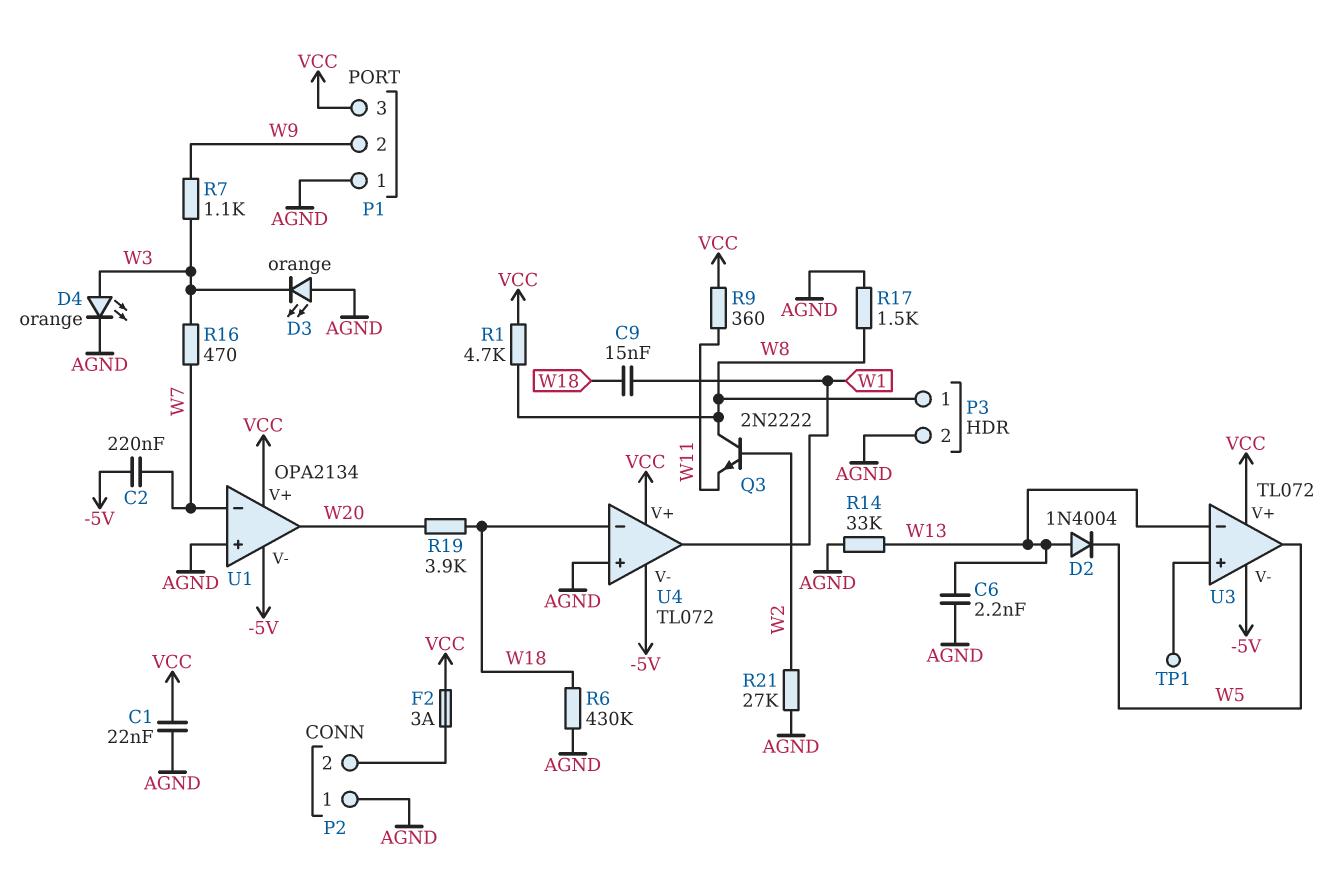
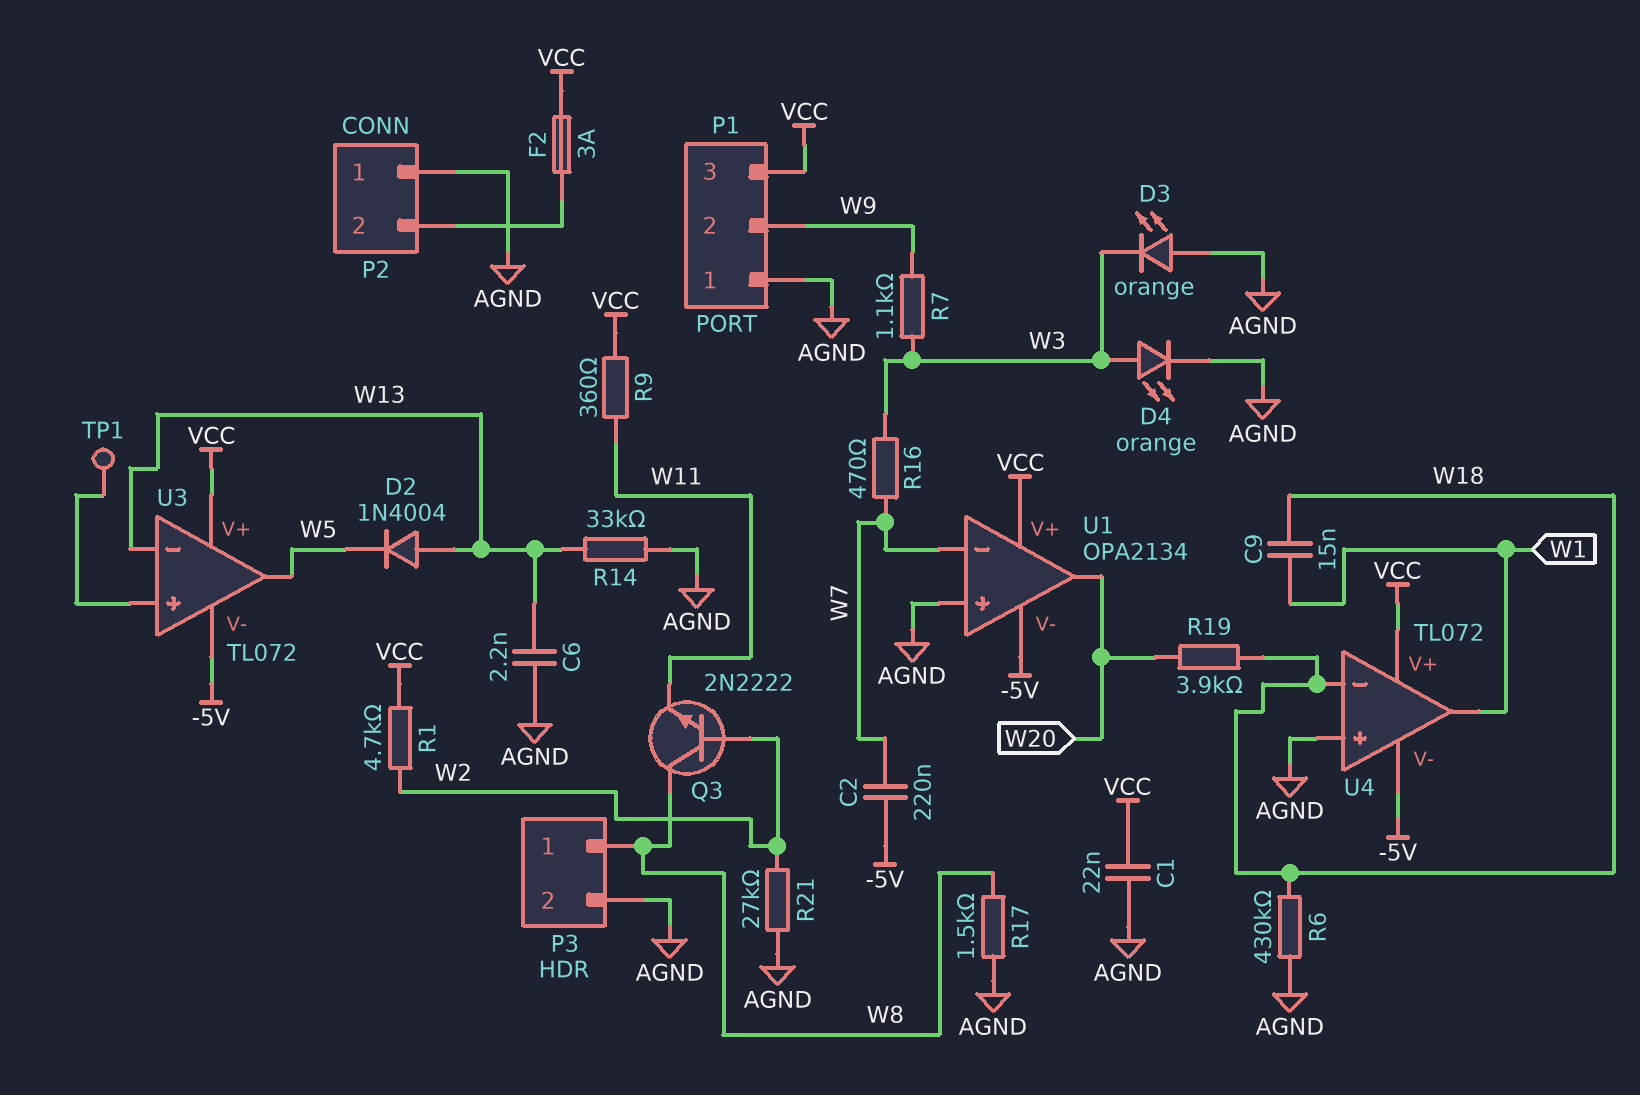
R1: 4.7k (VCC, W8) -> 4.7k (VCC, W2)

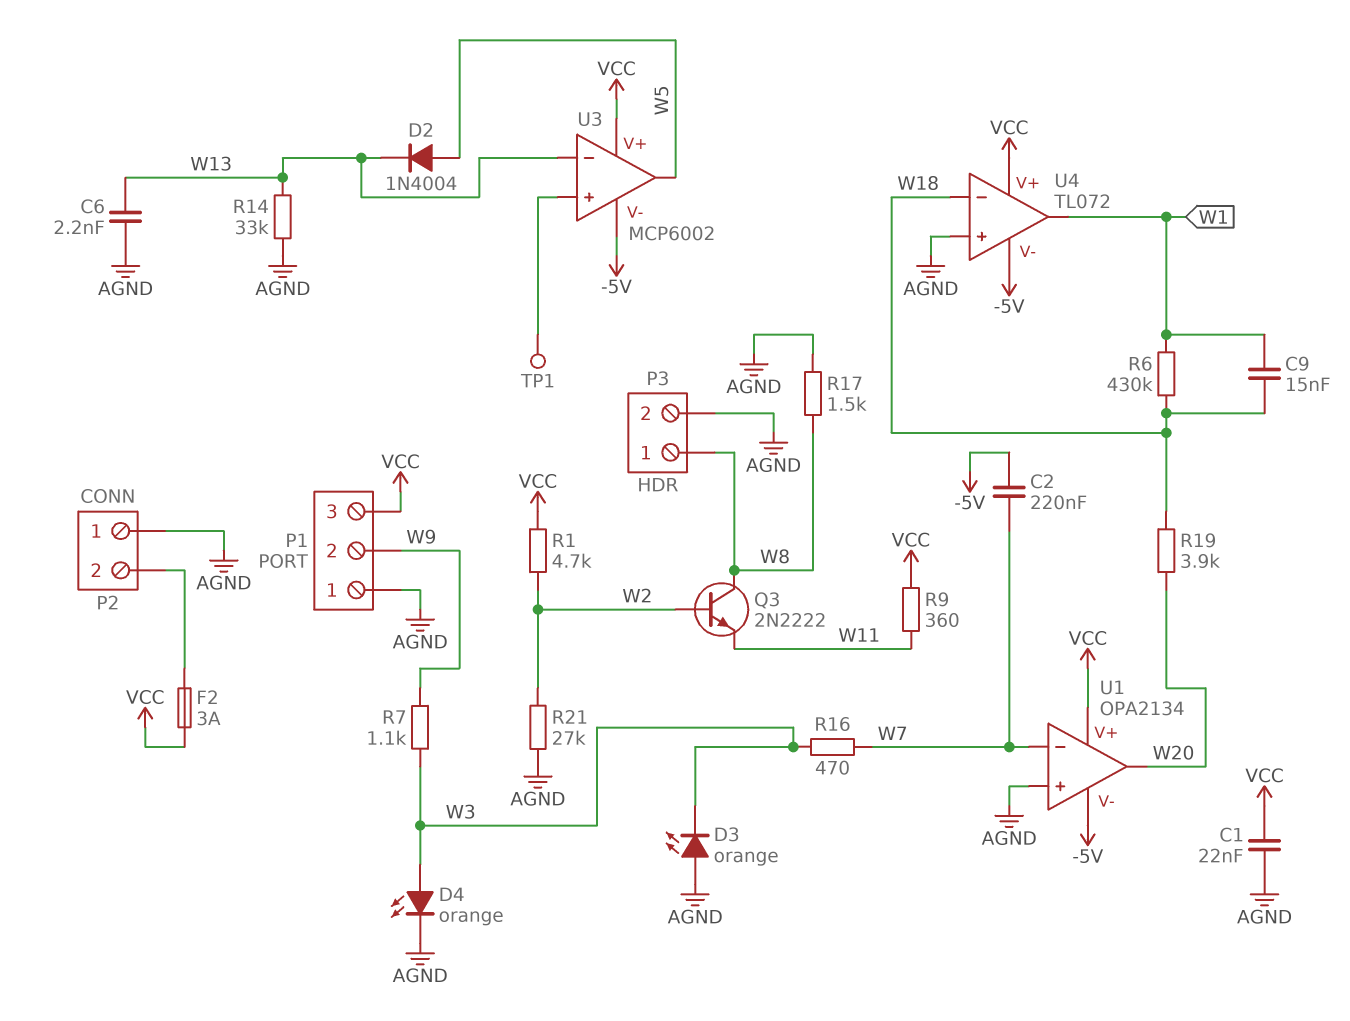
D2: diode 1N4004 (A W13, K W5) -> diode 1N4004 (A W5, K W13)
R6: 430k (AGND, W18) -> 430k (W1, W18)
U3: TL072 -> MCP6002

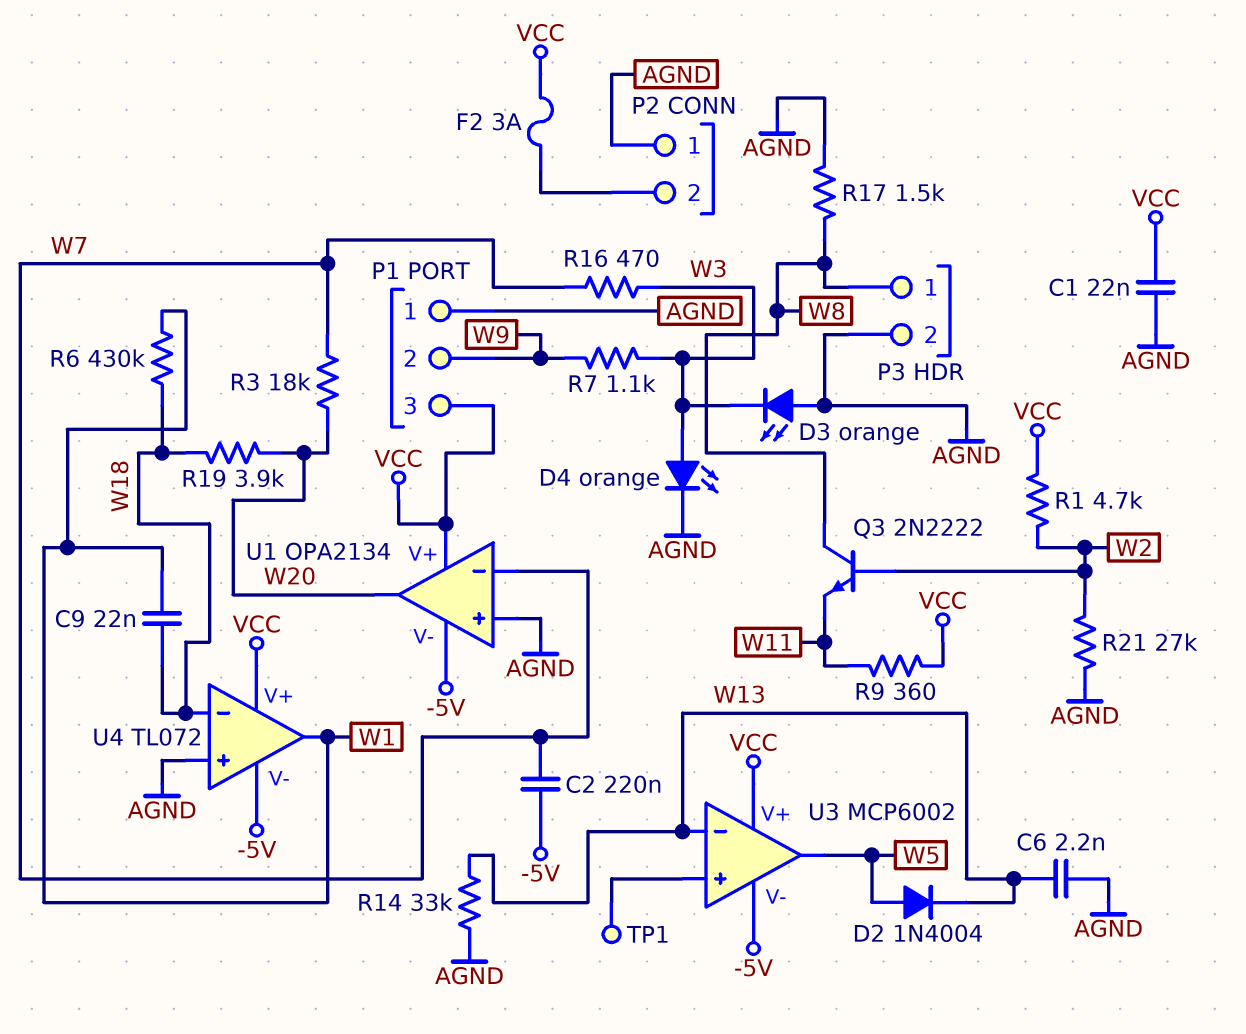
C9: 15nF (W1, W18) -> 22nF (W1, W18)
R3: none -> 18k (W7, W20)

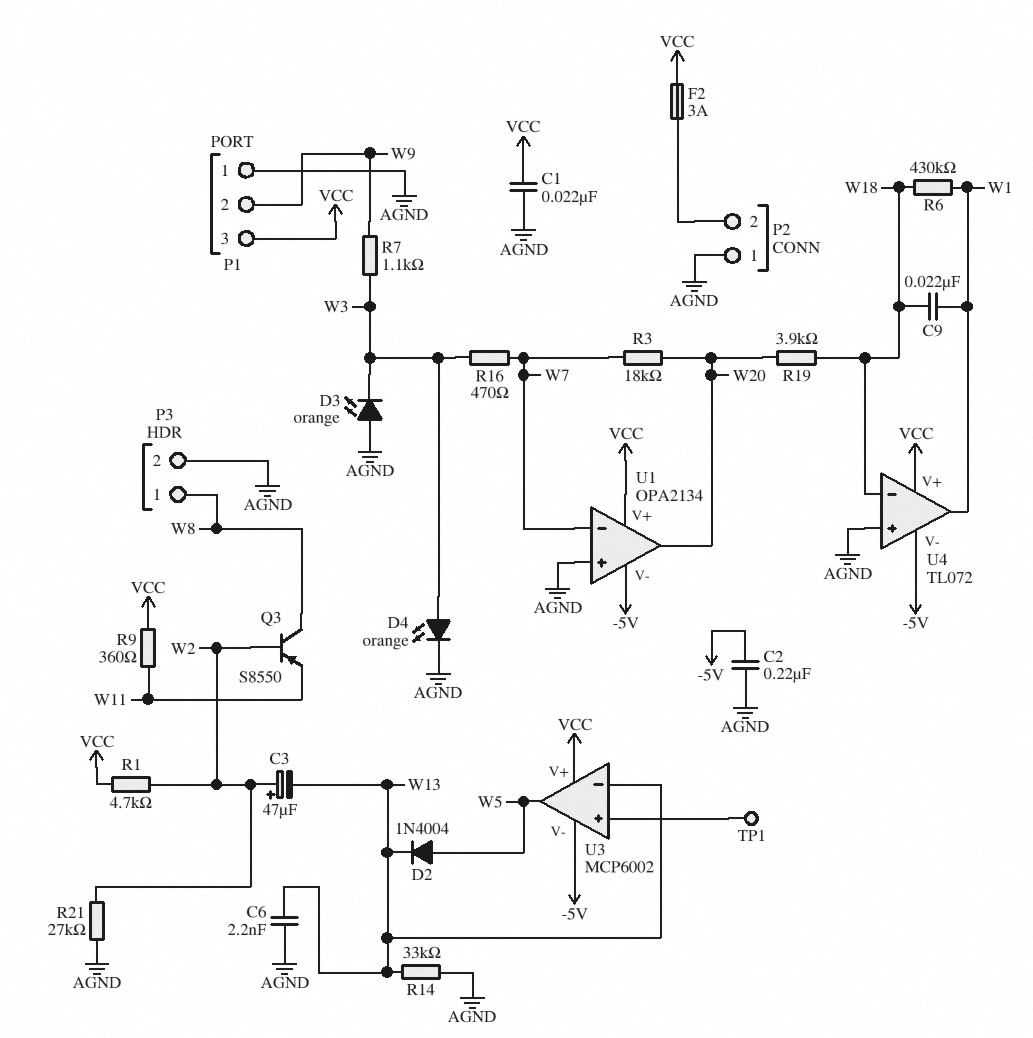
C2: 220nF (-5V, W7) -> 220nF (-5V, AGND)
C3: none -> 47uF (plus W2, minus W13)
Q3: NPN 2N2222 (B W2, C W8, E W11) -> PNP S8550 (B W2, C W8, E W11)
R17: 1.5k (AGND, W8) -> none

